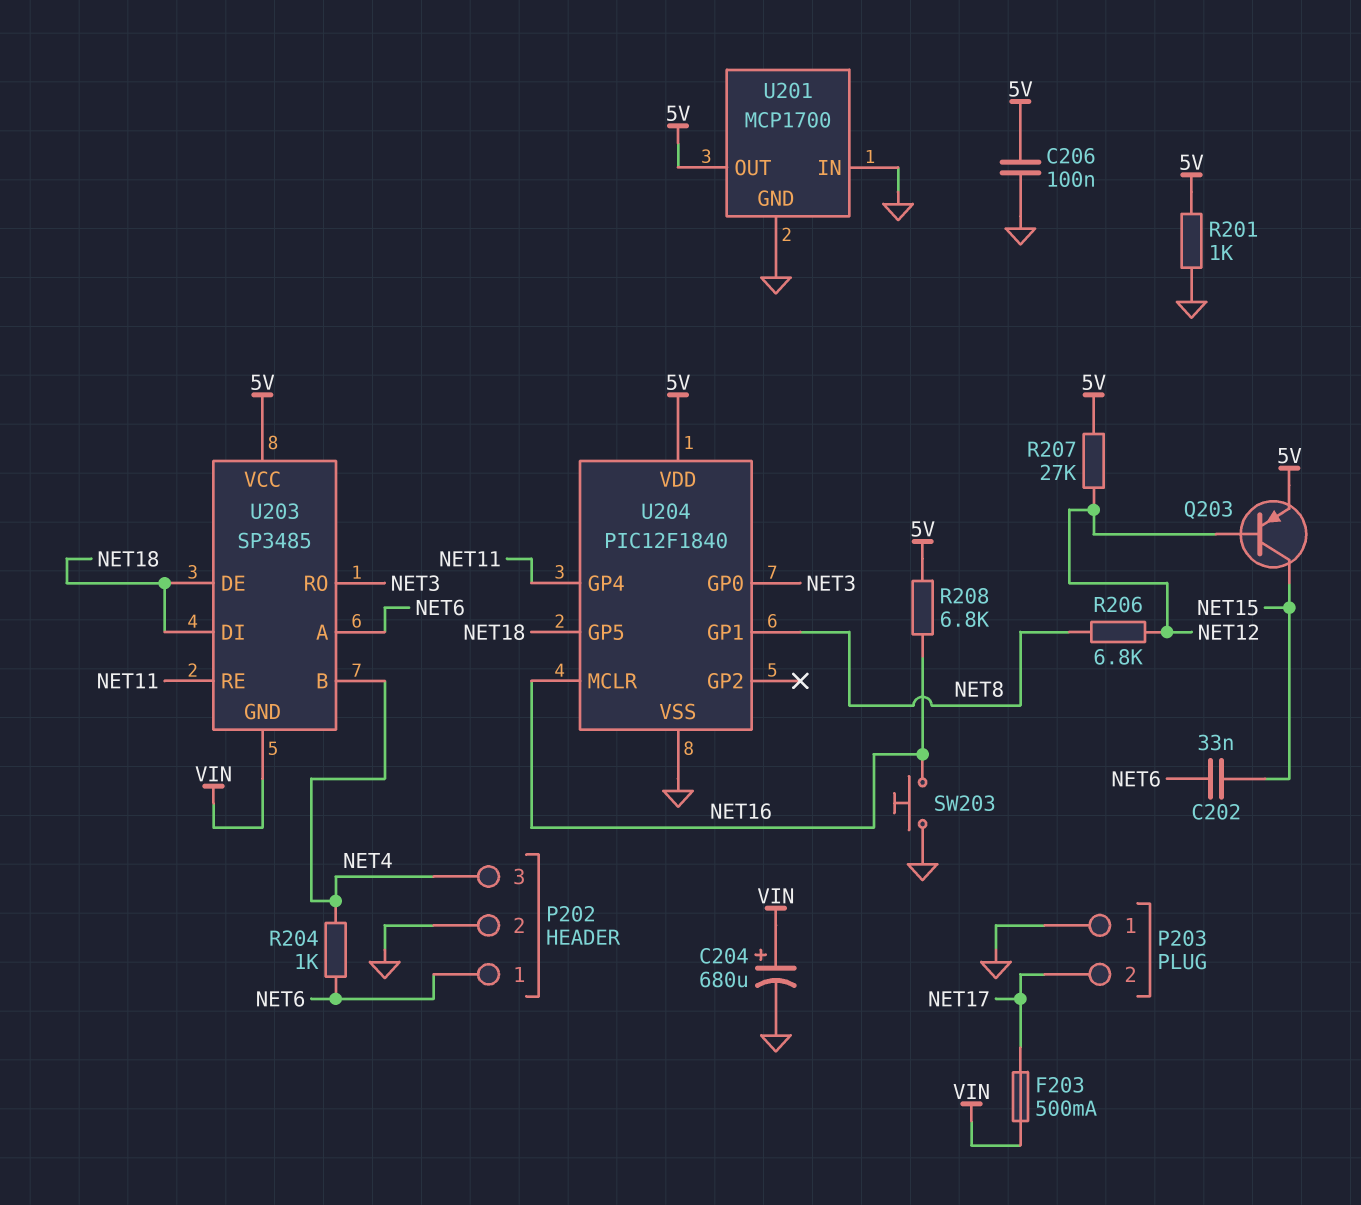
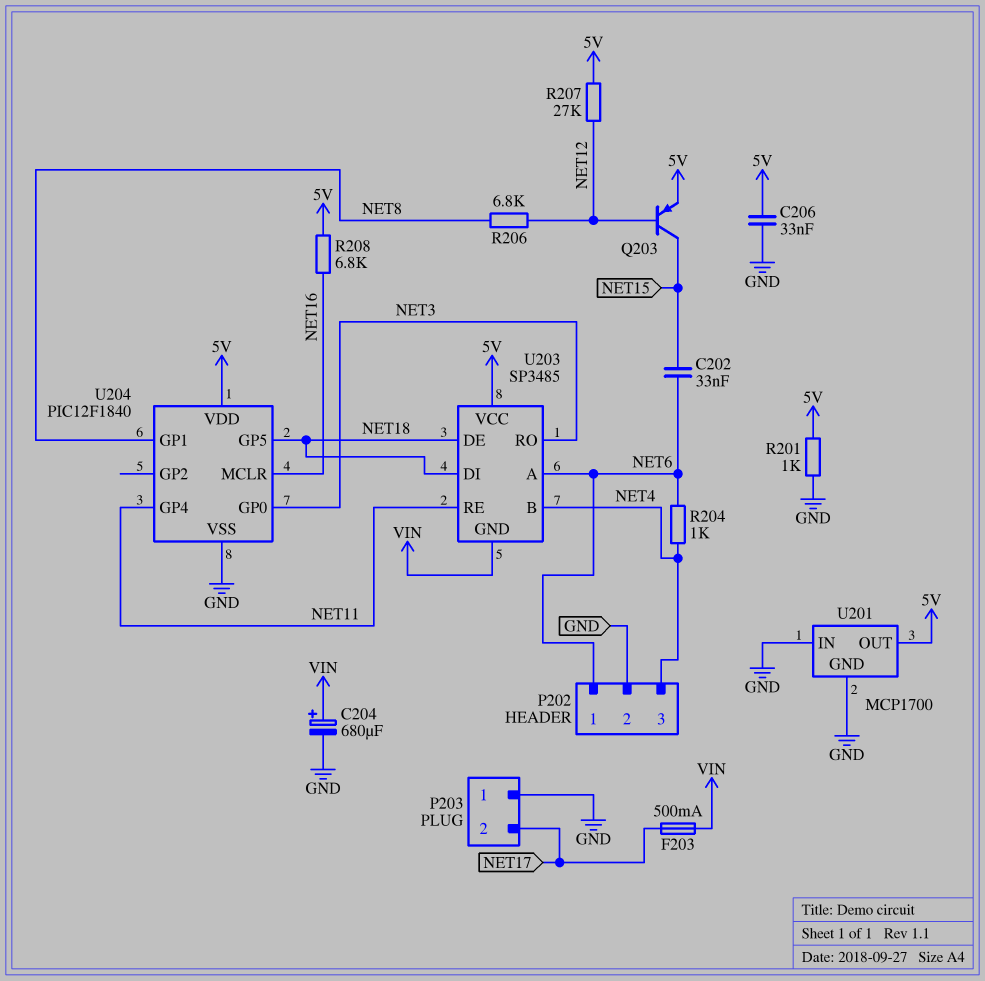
C206: 100nF (5V, GND) -> 33nF (5V, GND)
SW203: button (GND, NET16) -> none

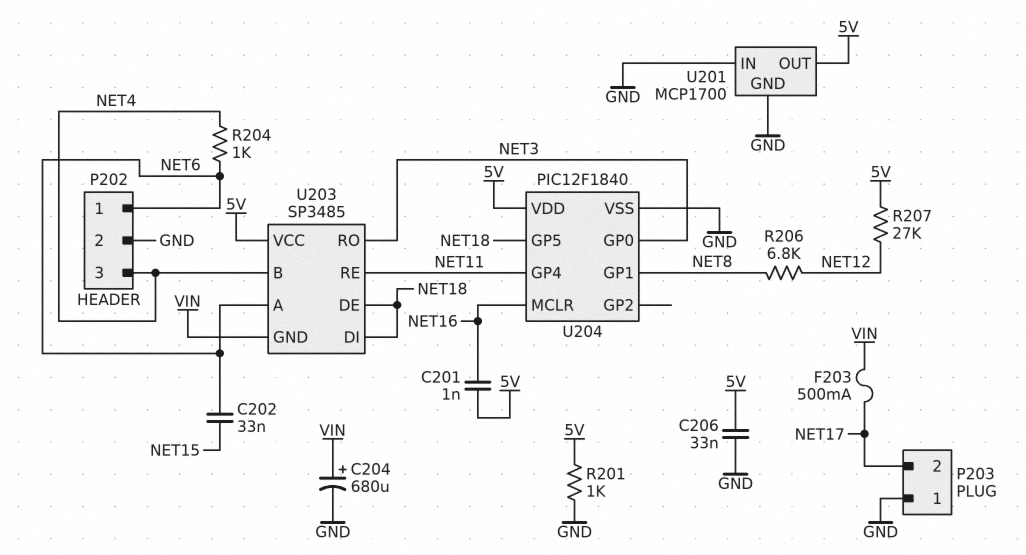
C201: none -> 1nF (5V, NET16)
Q203: PNP (B NET12, C NET15, E 5V) -> none
R208: 6.8k (5V, NET16) -> none

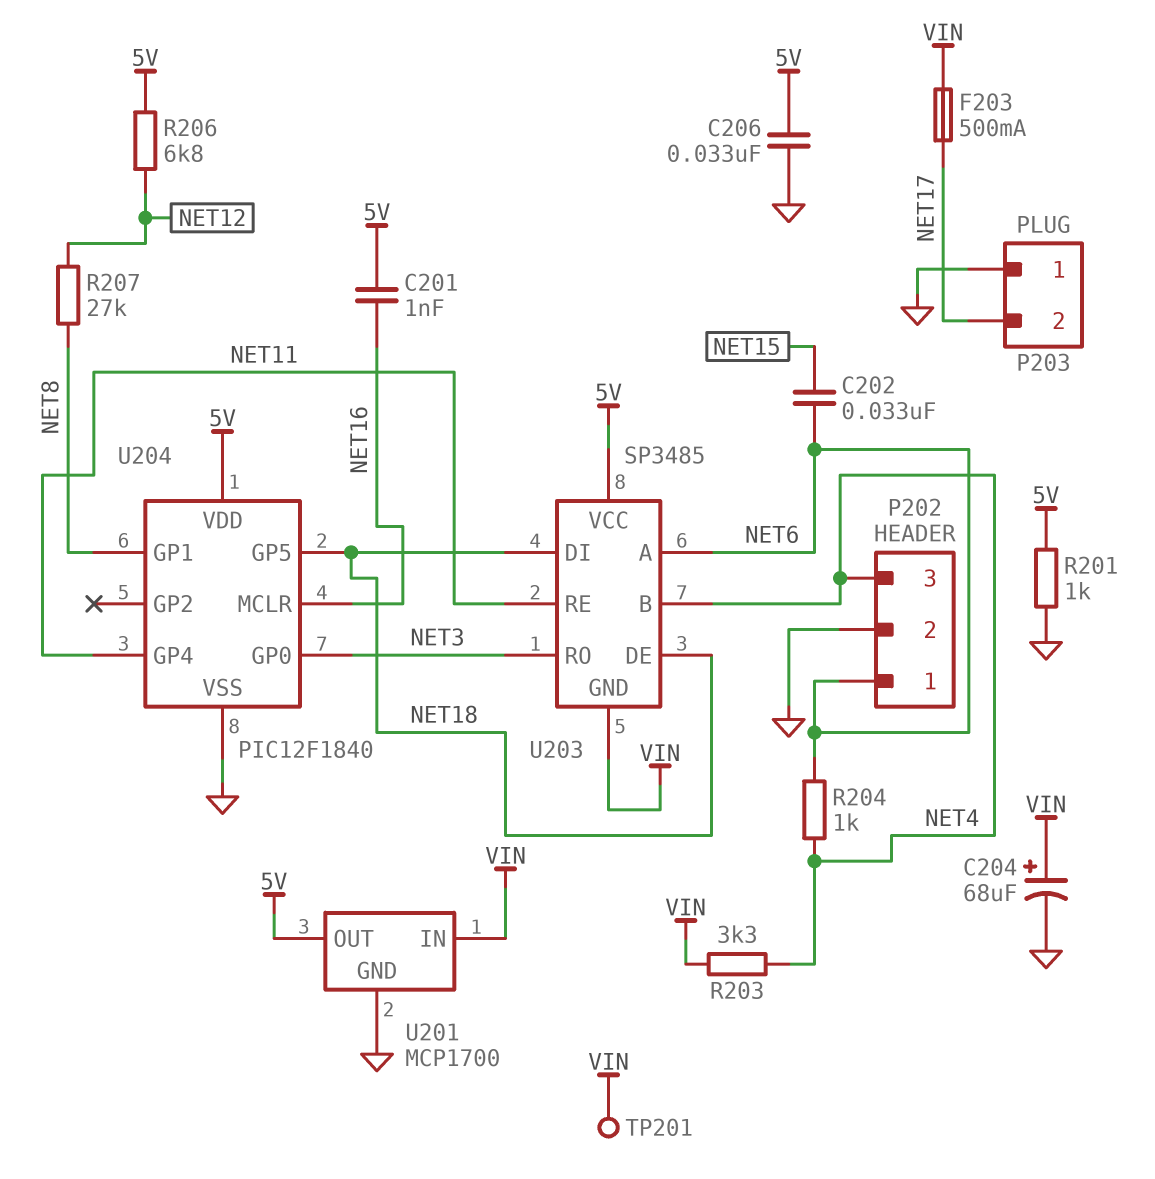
C204: 680uF (plus VIN, minus GND) -> 68uF (plus VIN, minus GND)
R203: none -> 3.3k (NET4, VIN)
R206: 6.8k (NET8, NET12) -> 6.8k (5V, NET12)
R207: 27k (5V, NET12) -> 27k (NET8, NET12)
TP201: none -> test point (VIN)
U201 pin IN: GND -> VIN

